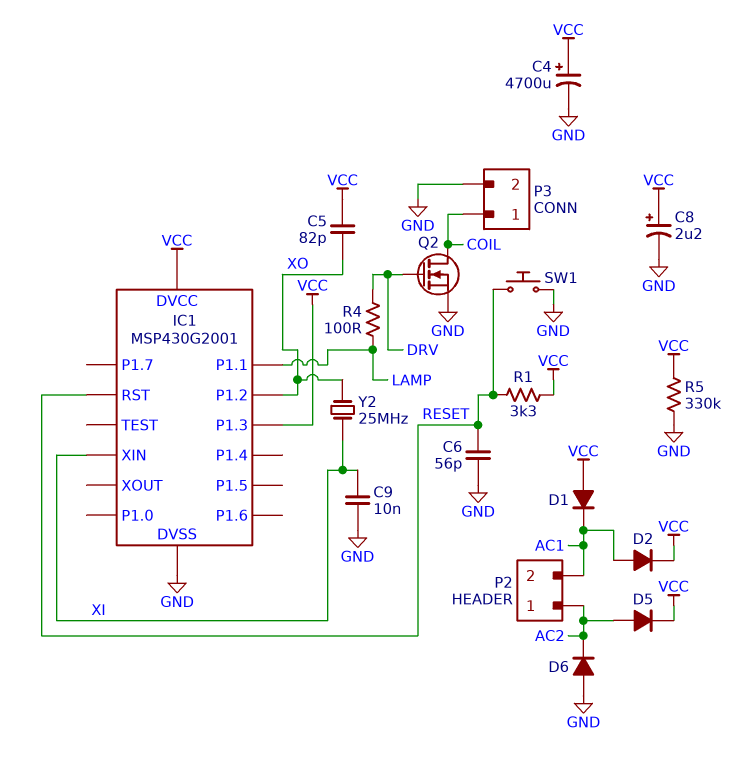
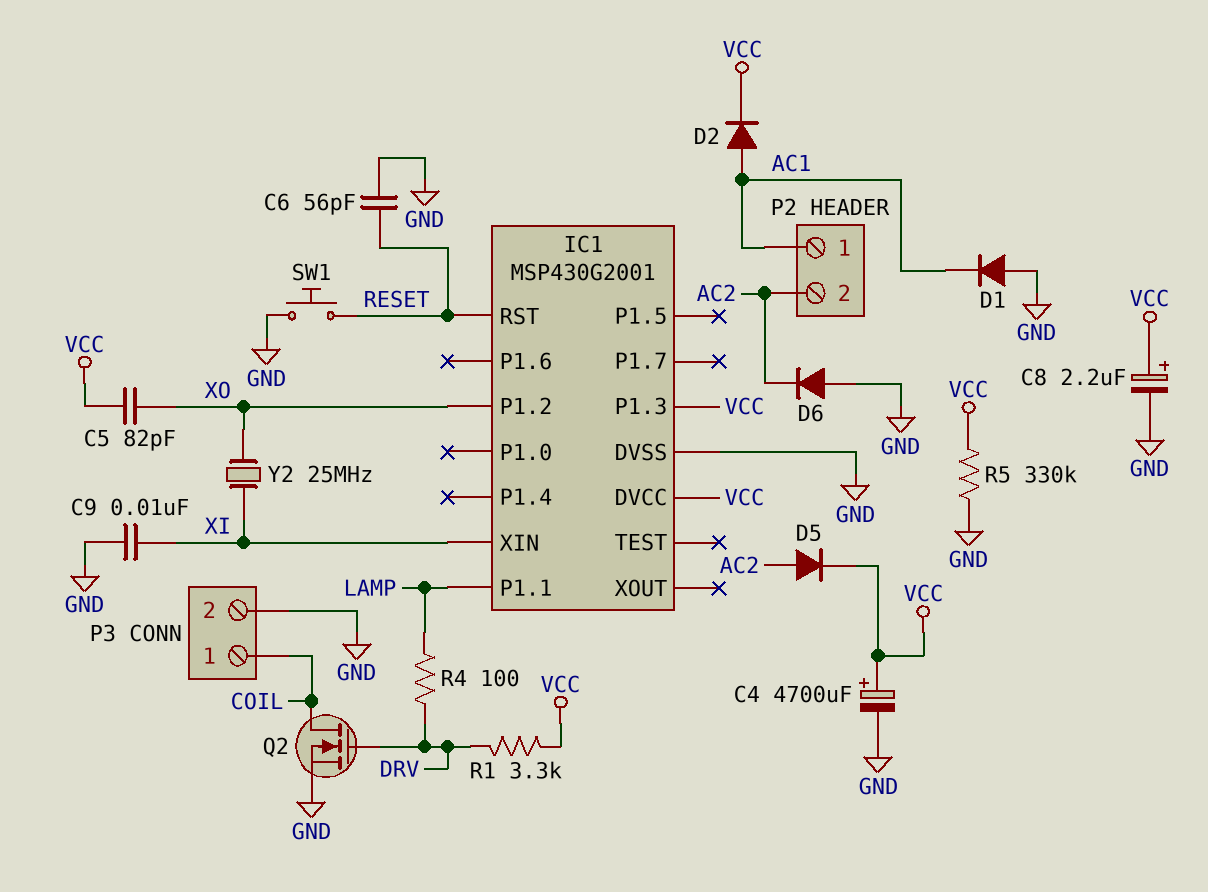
D1: diode (A VCC, K AC1) -> diode (A GND, K AC1)
P2 pin 1: AC2 -> AC1
P2 pin 2: AC1 -> AC2
R1: 3.3k (RESET, VCC) -> 3.3k (DRV, VCC)

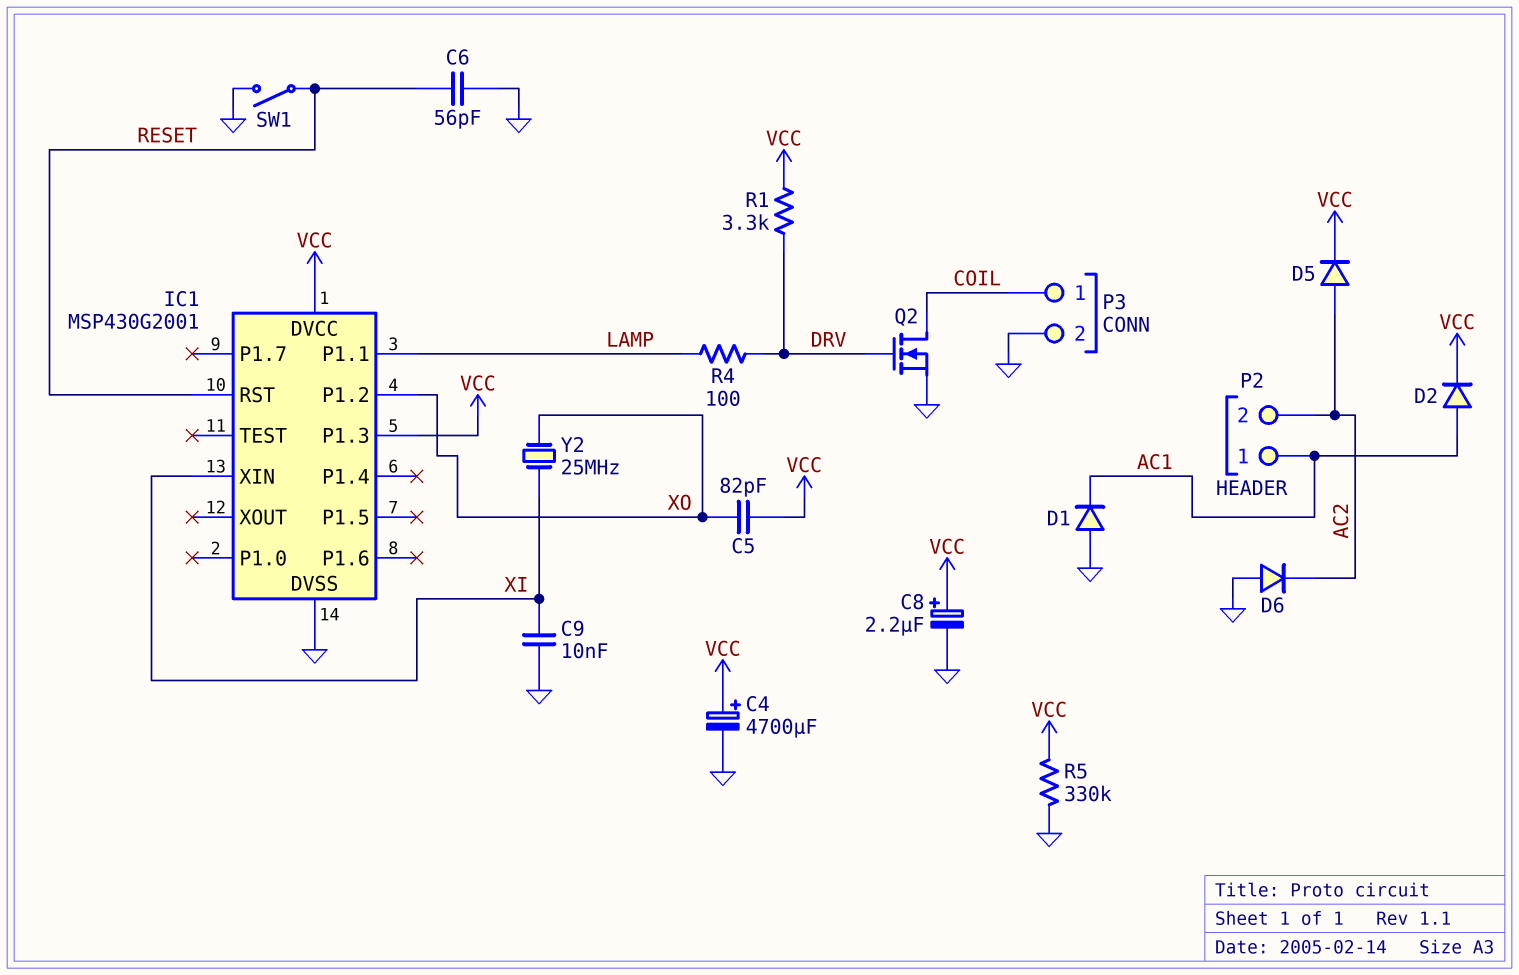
SW1: button (GND, RESET) -> switch (GND, RESET)

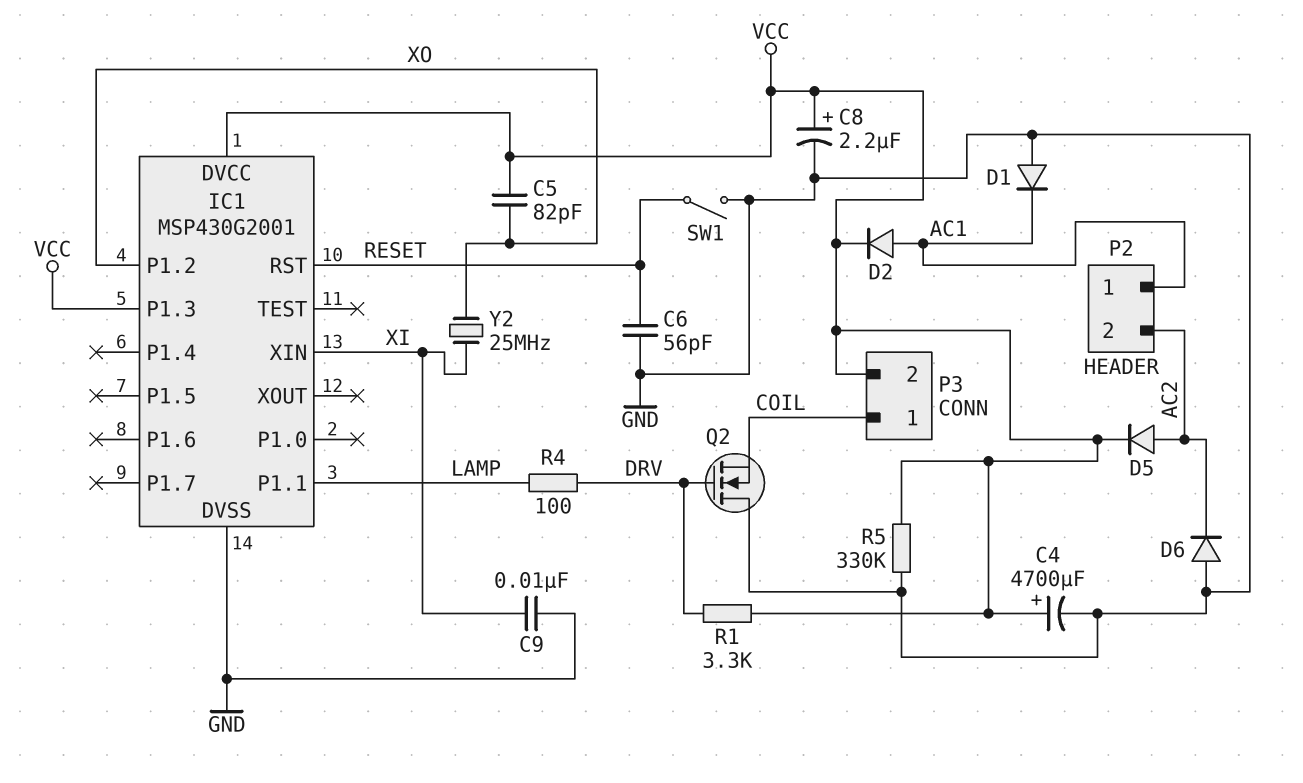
P3 pin 2: GND -> VCC
Q2: NMOS (G DRV, D COIL, S GND) -> NMOS (G DRV, D GND, S COIL)

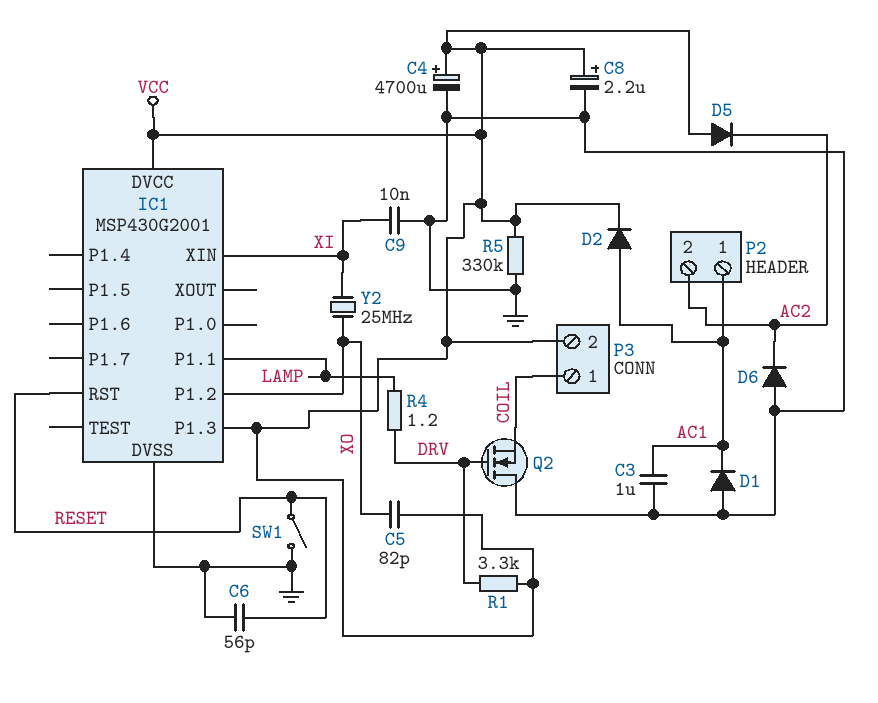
C3: none -> 1uF (AC1, GND)
D5: diode (A AC2, K VCC) -> diode (A VCC, K AC2)
R4: 100 (DRV, LAMP) -> 1.2 (DRV, LAMP)

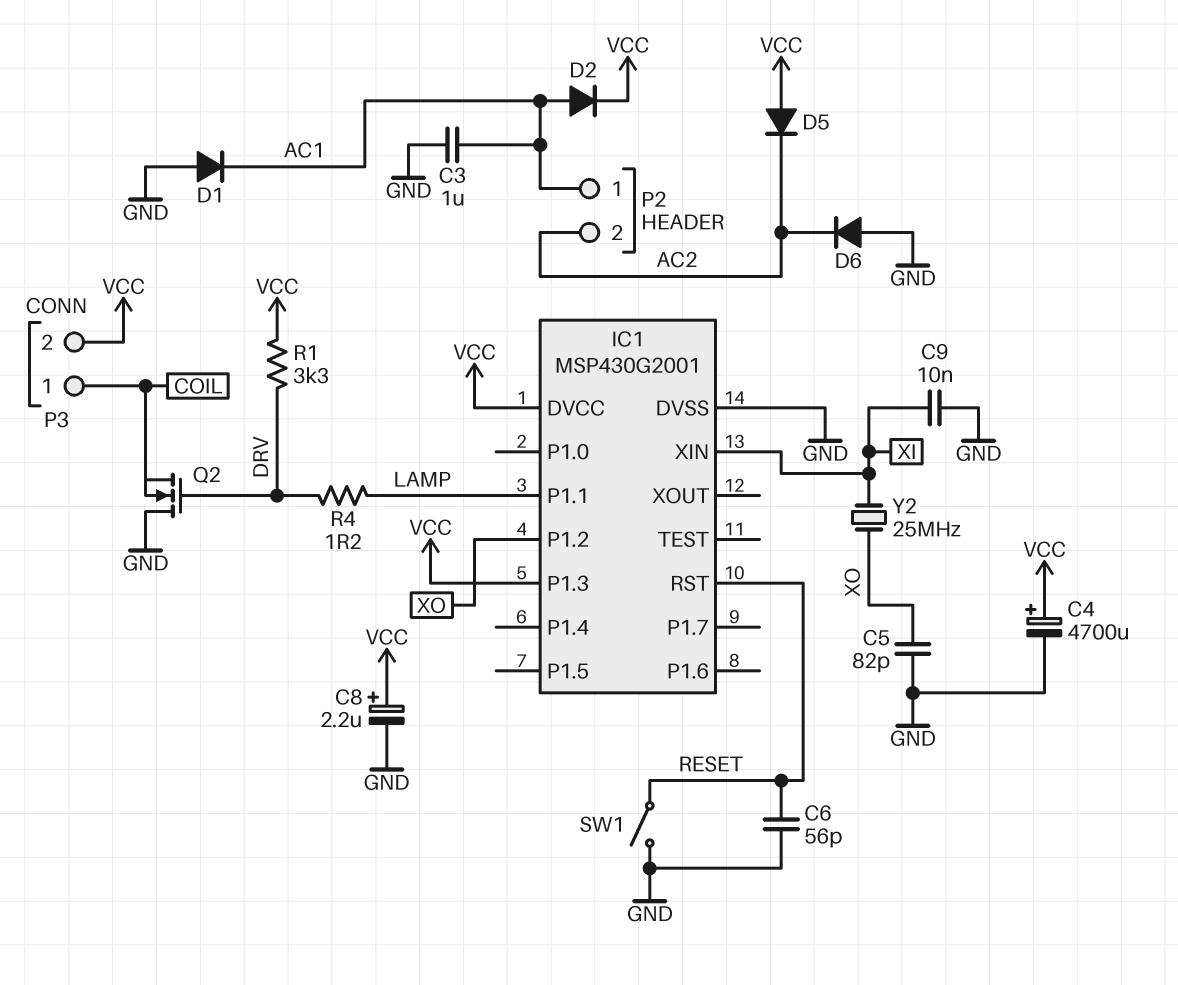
C5: 82pF (VCC, XO) -> 82pF (GND, XO)
R5: 330k (GND, VCC) -> none

